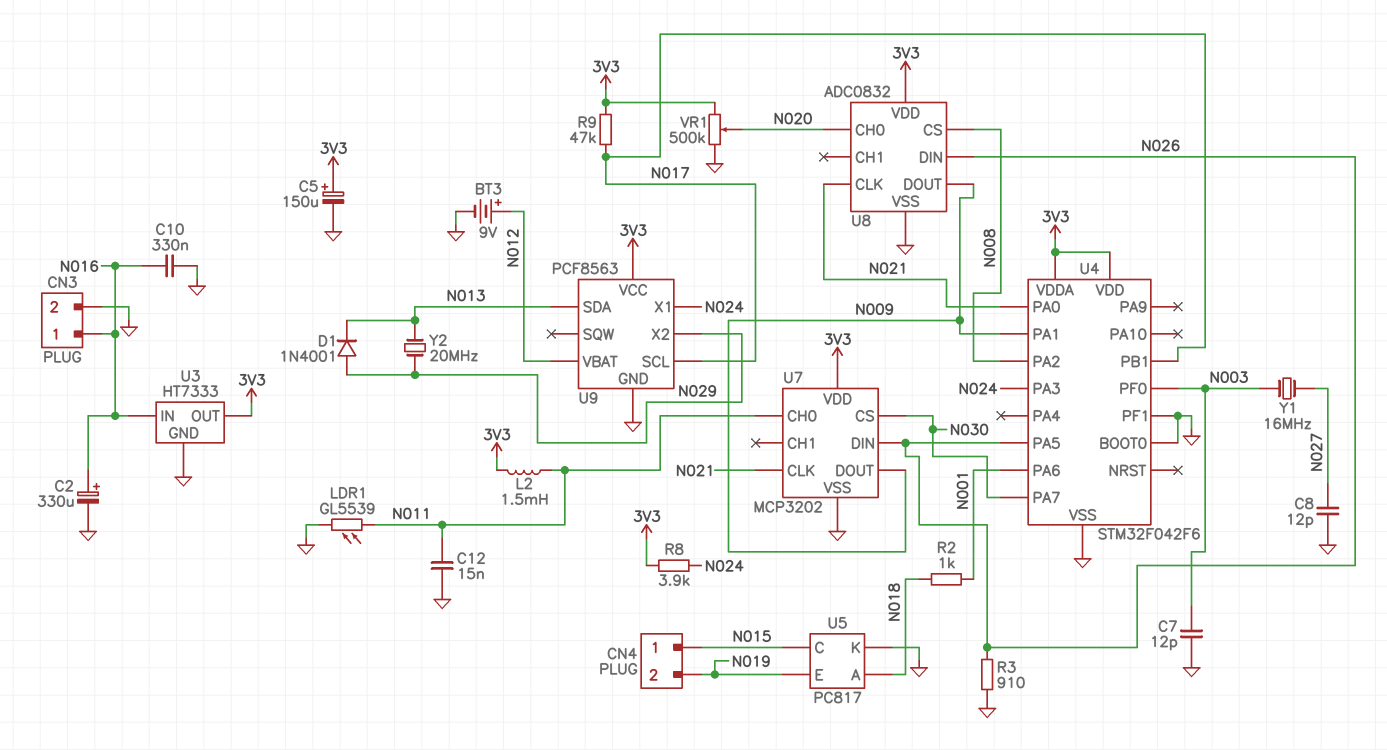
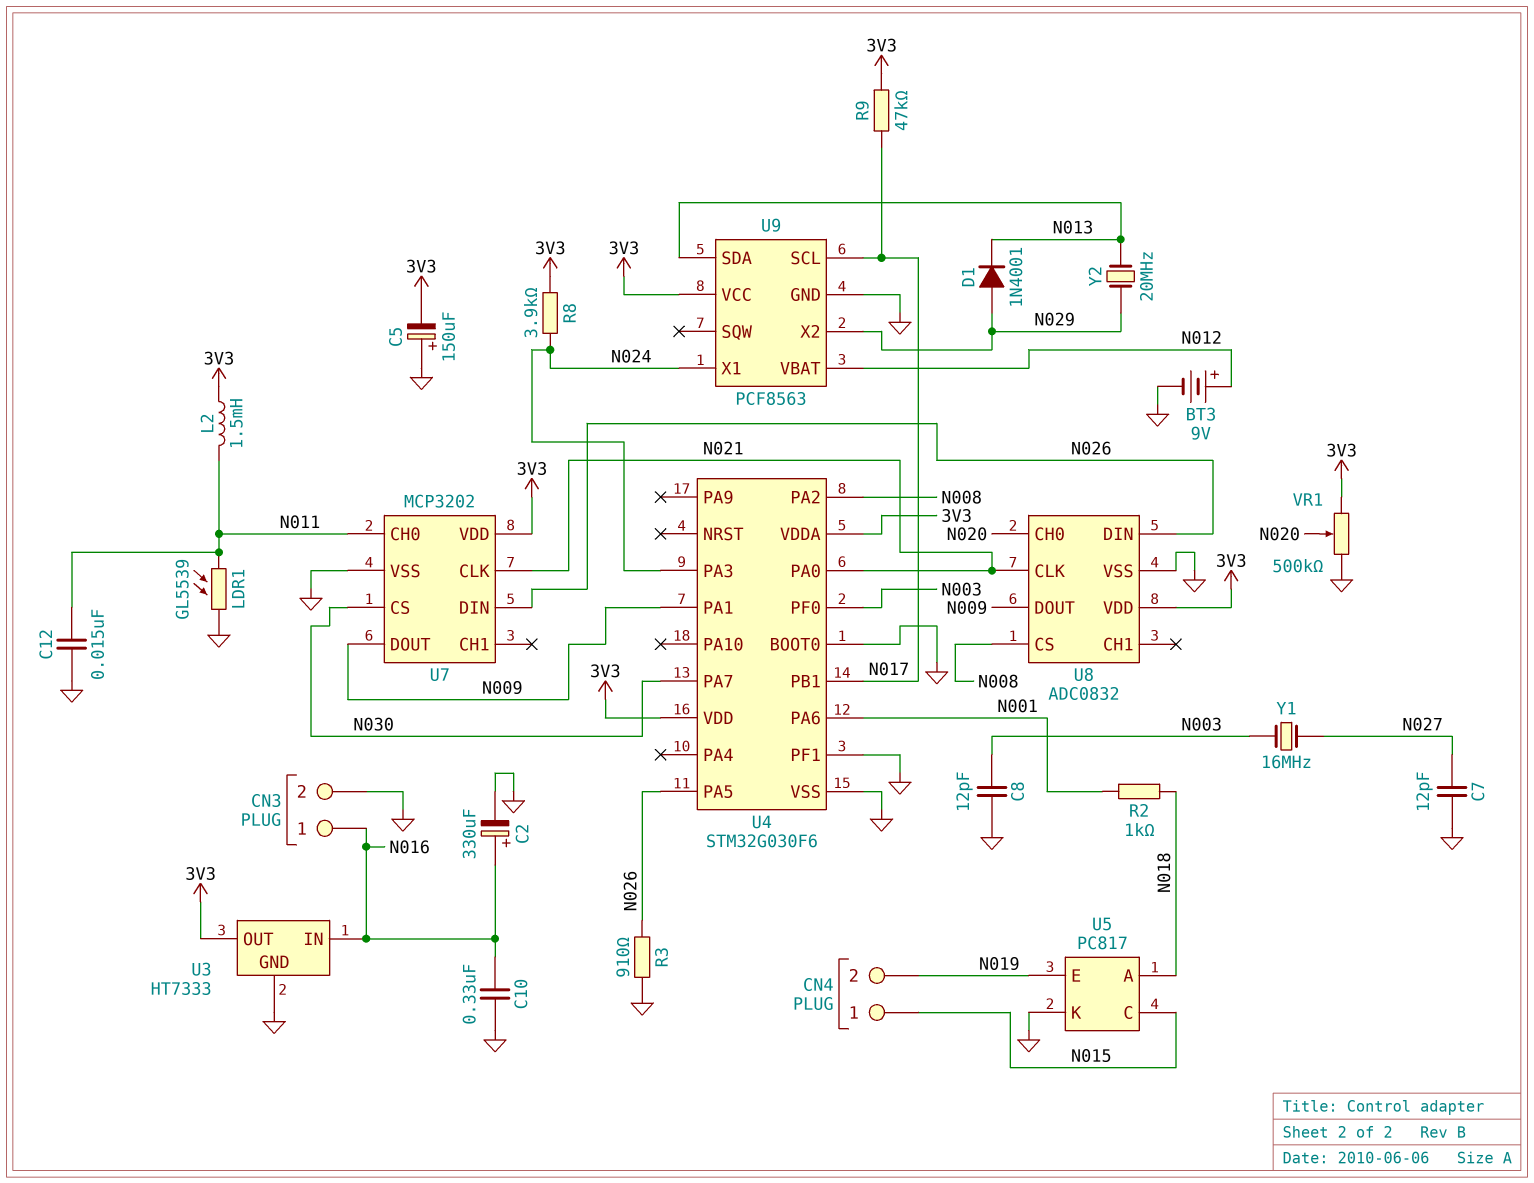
C5: 150uF (plus 3V3, minus GND) -> 150uF (plus GND, minus 3V3)
C7: 12pF (GND, N003) -> 12pF (GND, N027)
C8: 12pF (GND, N027) -> 12pF (GND, N003)
U4: STM32F042F6 -> STM32G030F6

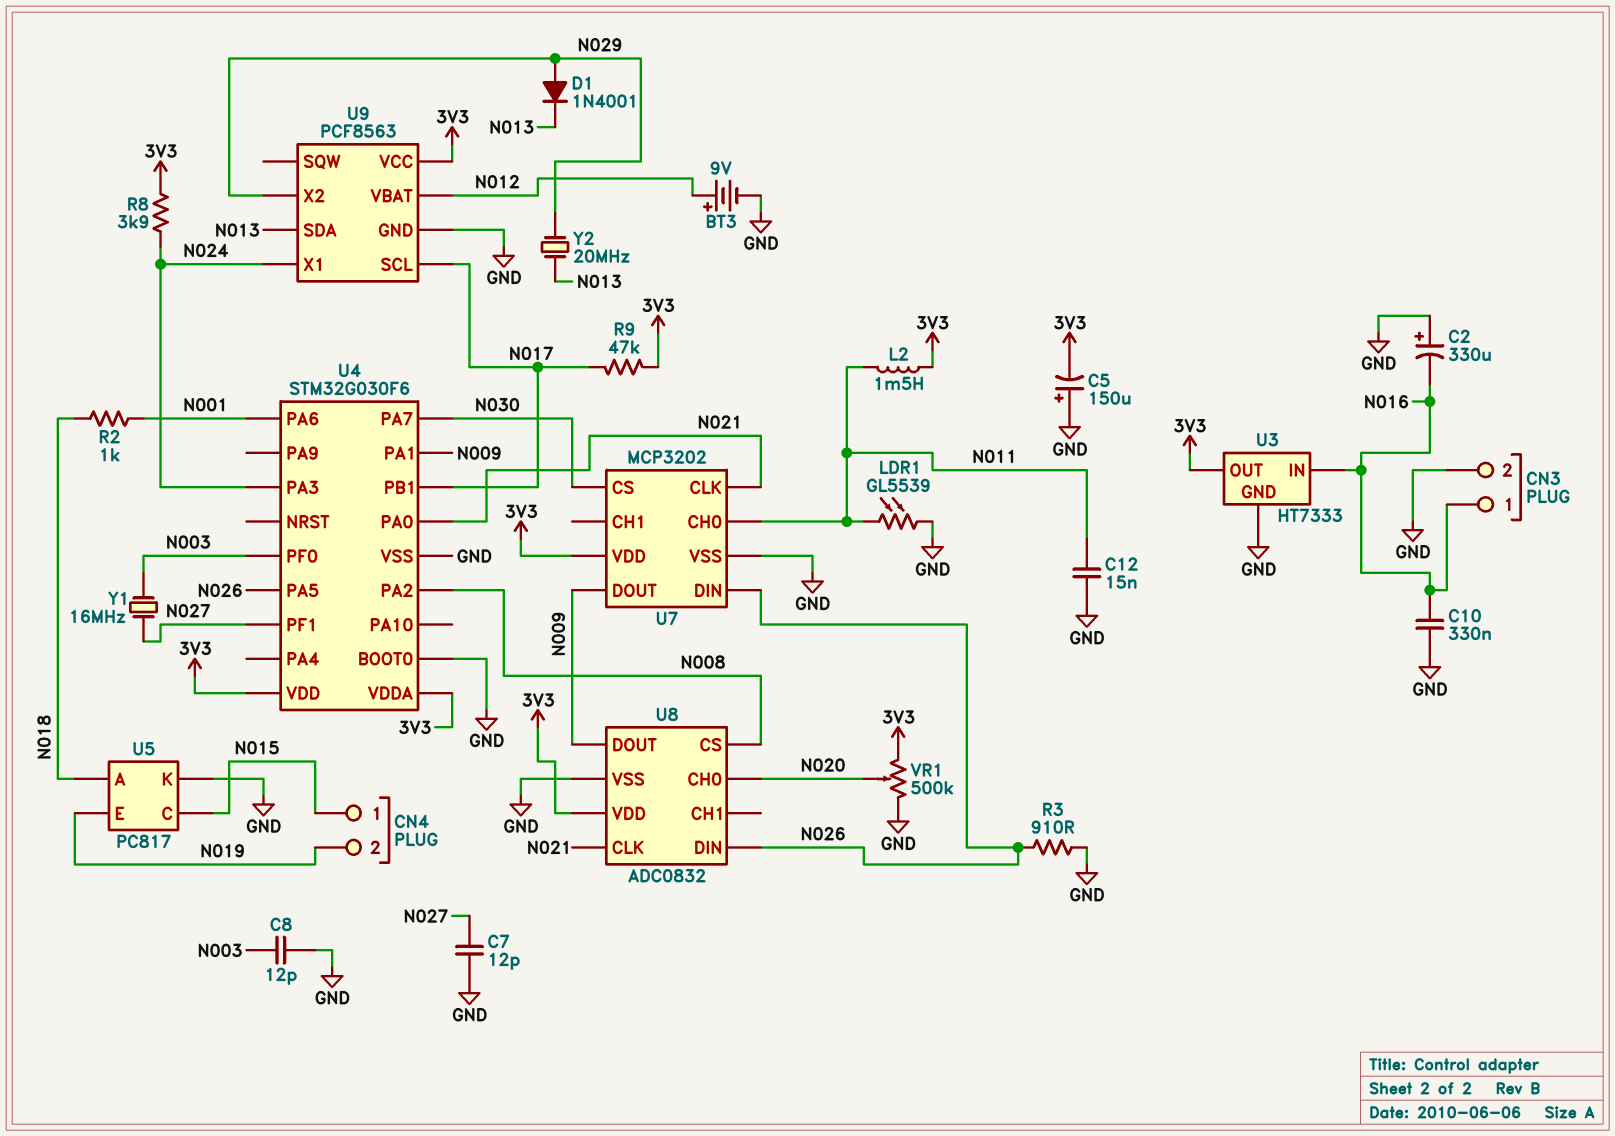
C2: 330uF (plus N016, minus GND) -> 330uF (plus GND, minus N016)
U4 pin PF1: GND -> N027

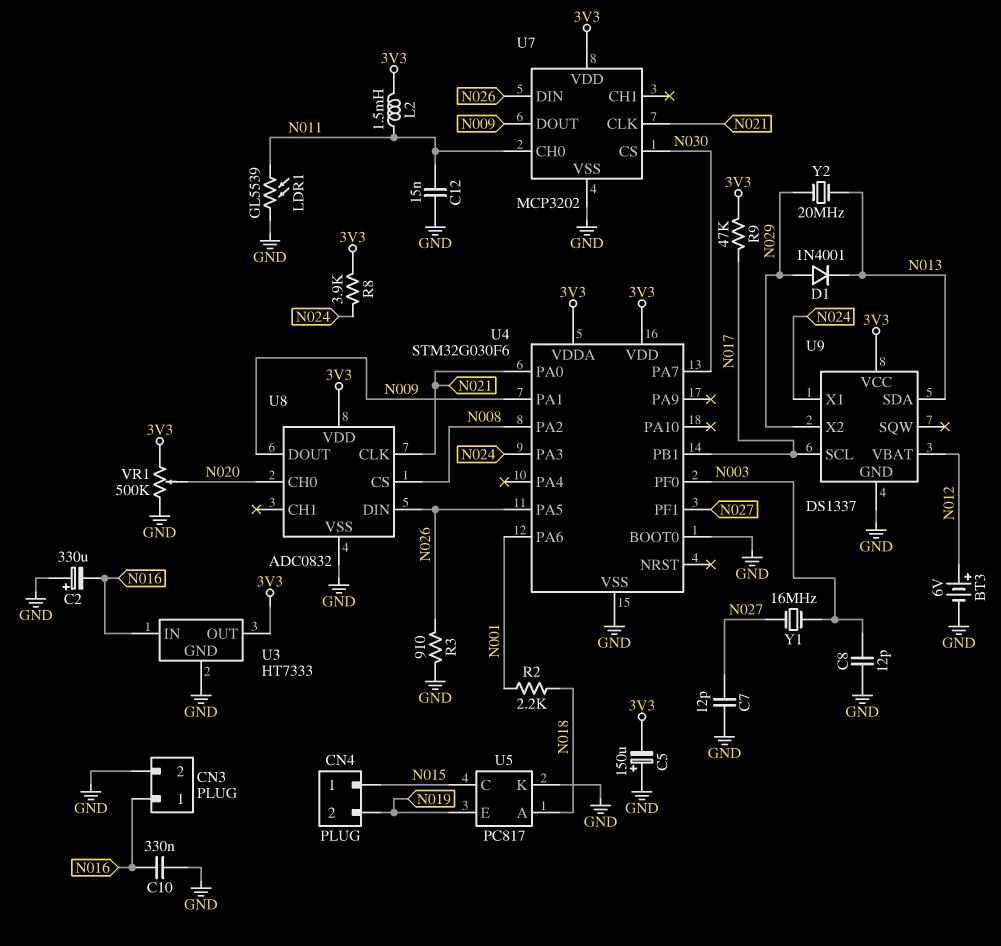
BT3: 9V (plus N012, minus GND) -> 6V (plus N012, minus GND)
R2: 1k (N001, N018) -> 2.2k (N001, N018)
U9: PCF8563 -> DS1337

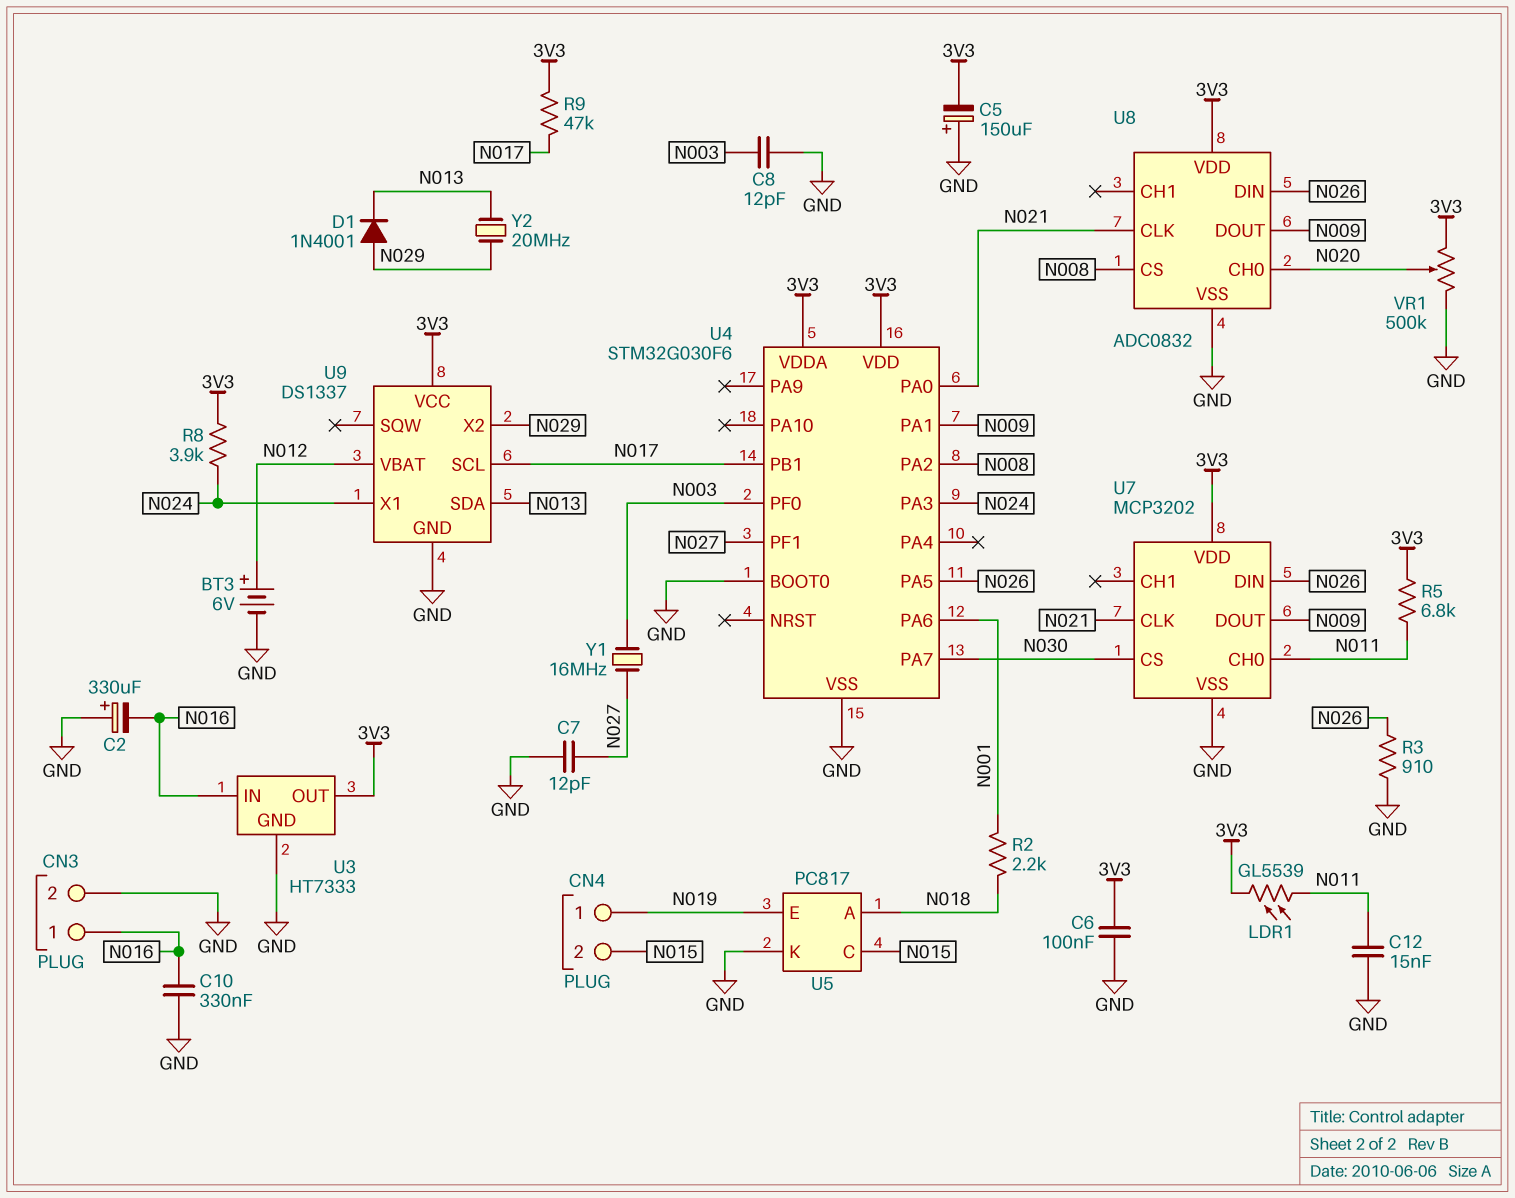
C6: none -> 100nF (3V3, GND)
CN4 pin 1: N015 -> N019
CN4 pin 2: N019 -> N015
L2: 1.5mH (3V3, N011) -> none
LDR1: GL5539 (GND, N011) -> GL5539 (3V3, N011)
R5: none -> 6.8k (3V3, N011)

